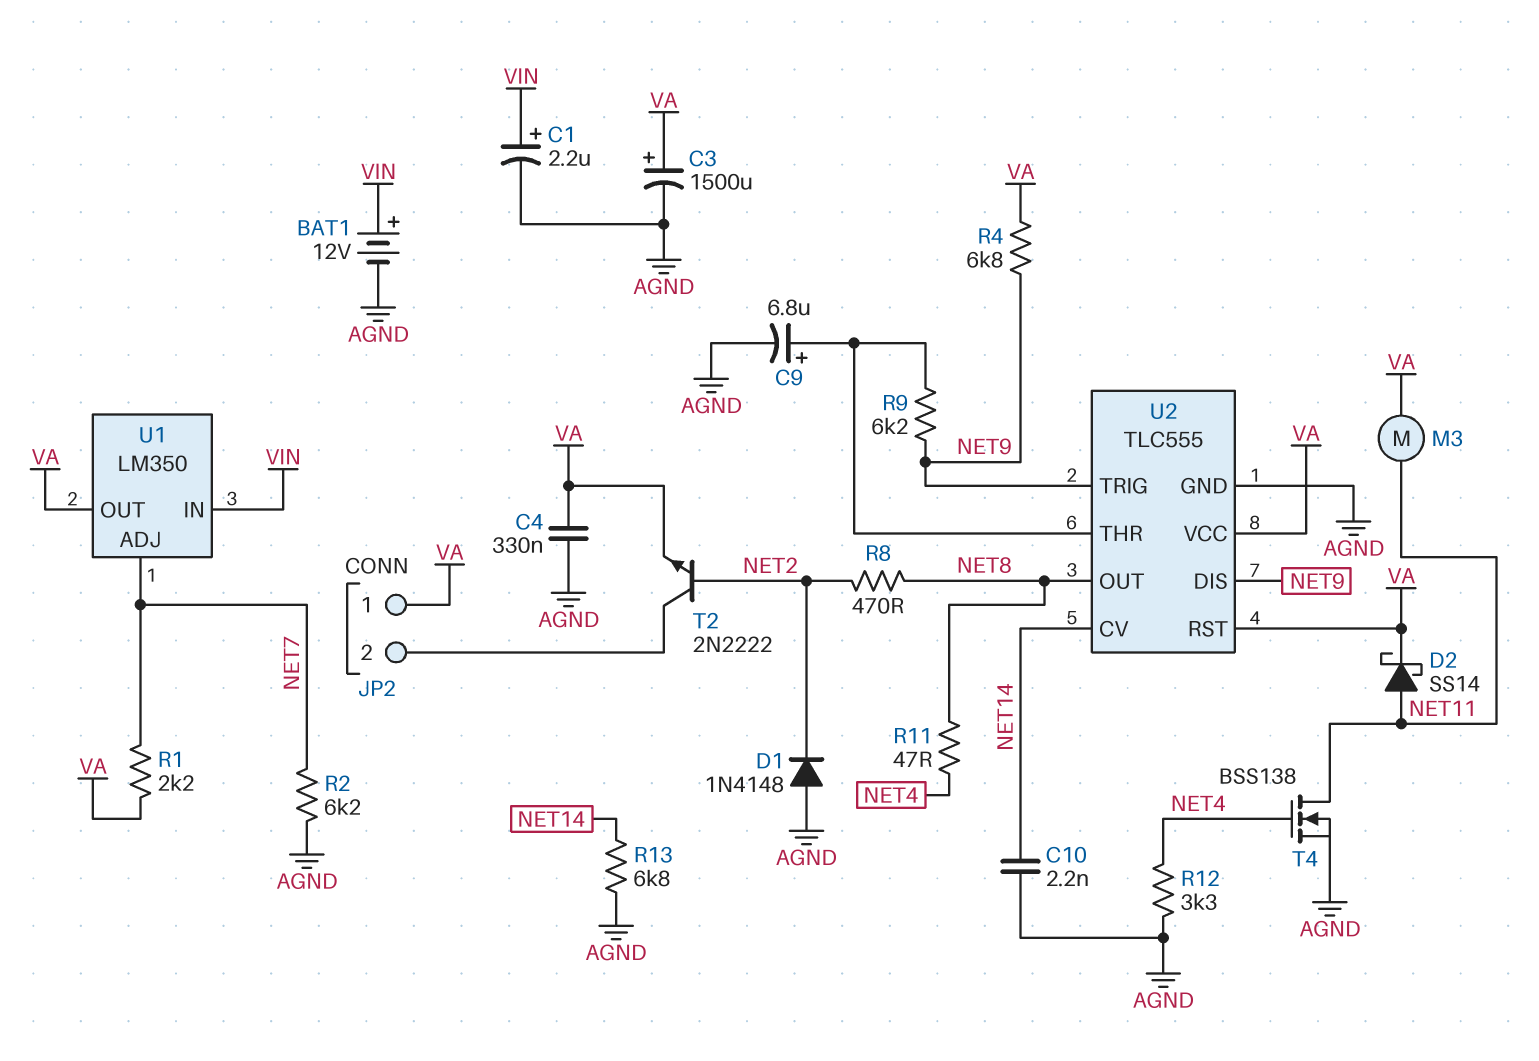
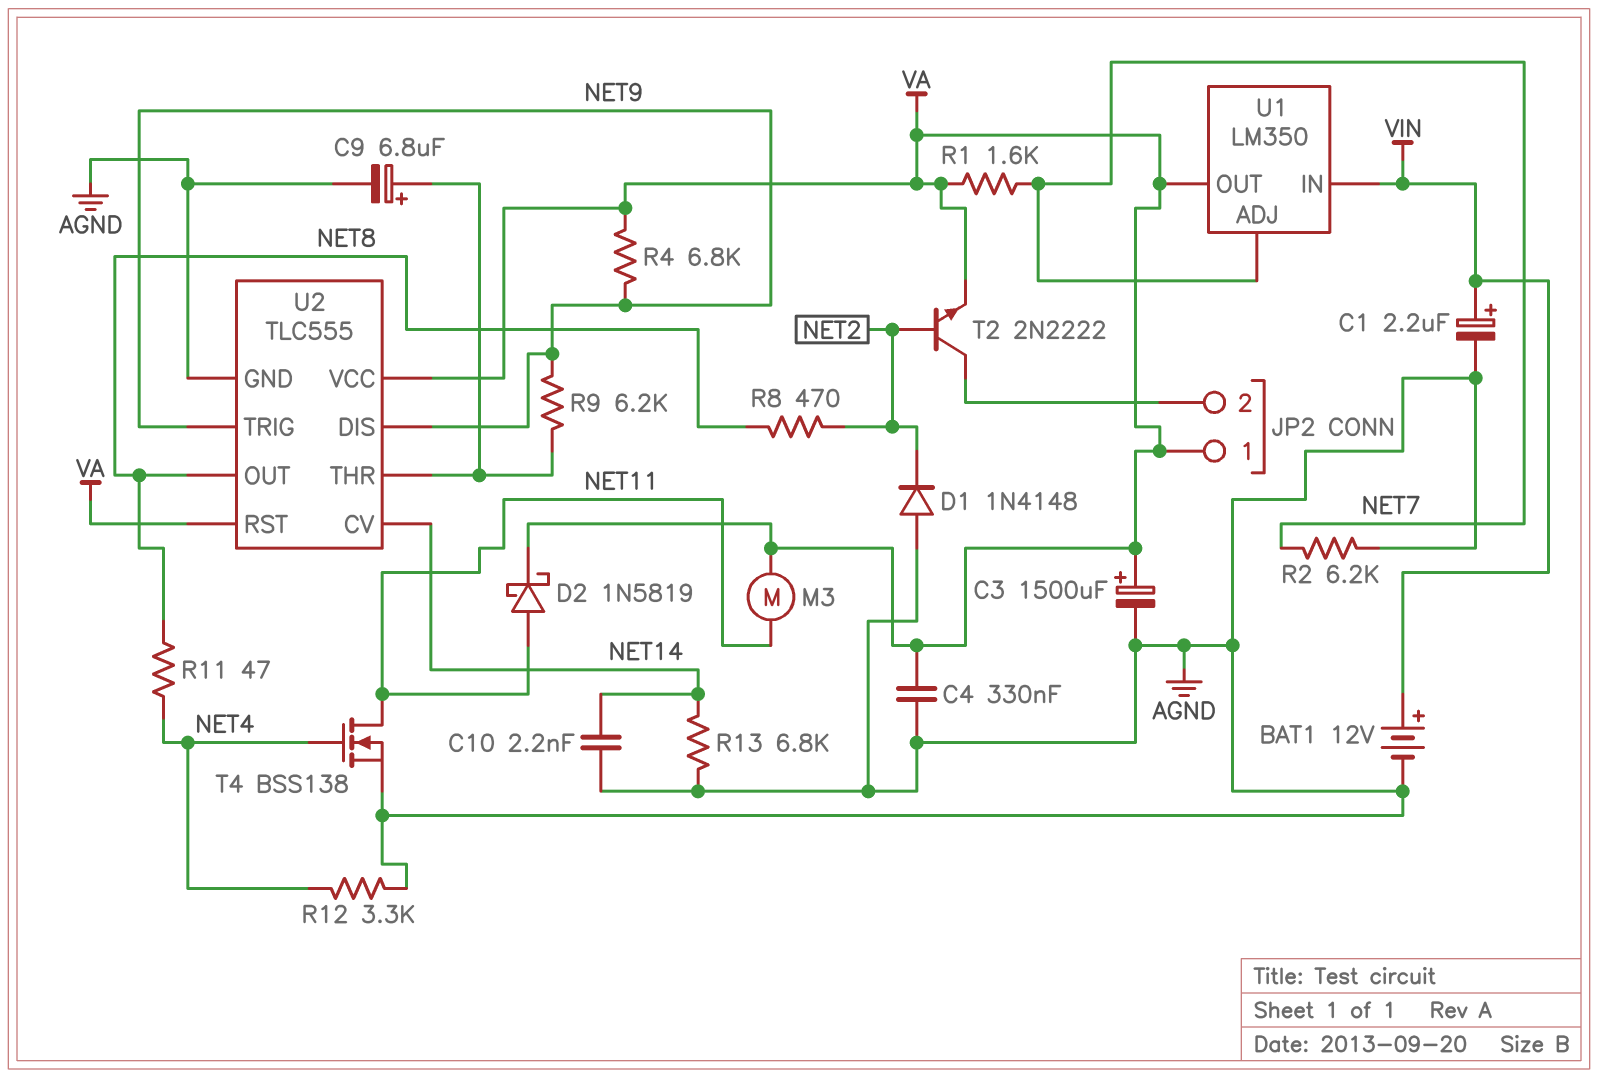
D2: schottky SS14 (A NET11, K VA) -> schottky 1N5819 (A NET11, K VA)
R1: 2.2k (NET7, VA) -> 1.6k (NET7, VA)

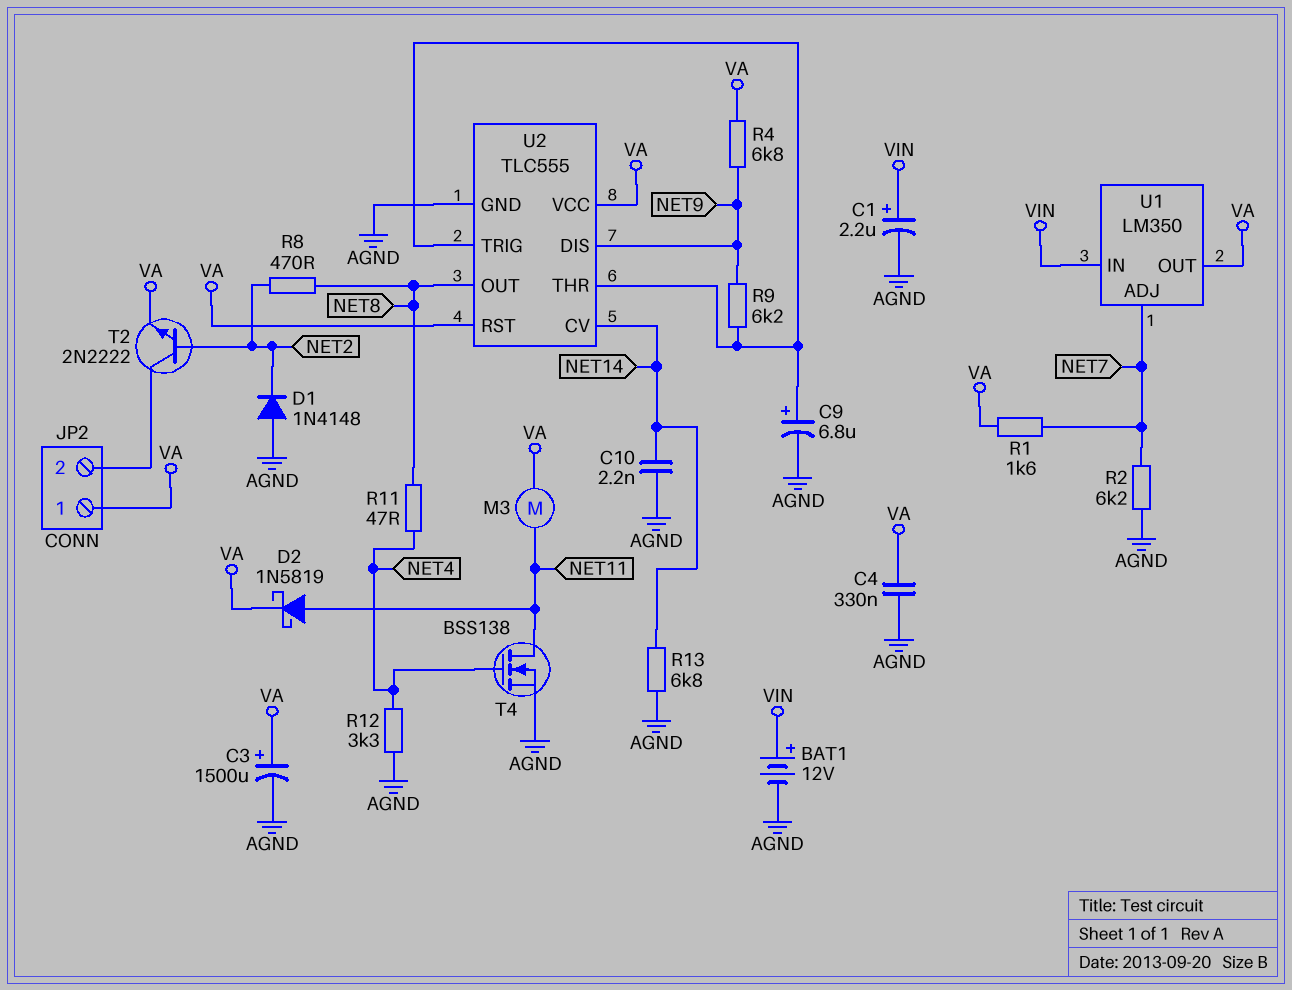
U2 pin TRIG: NET9 -> U2/THR

